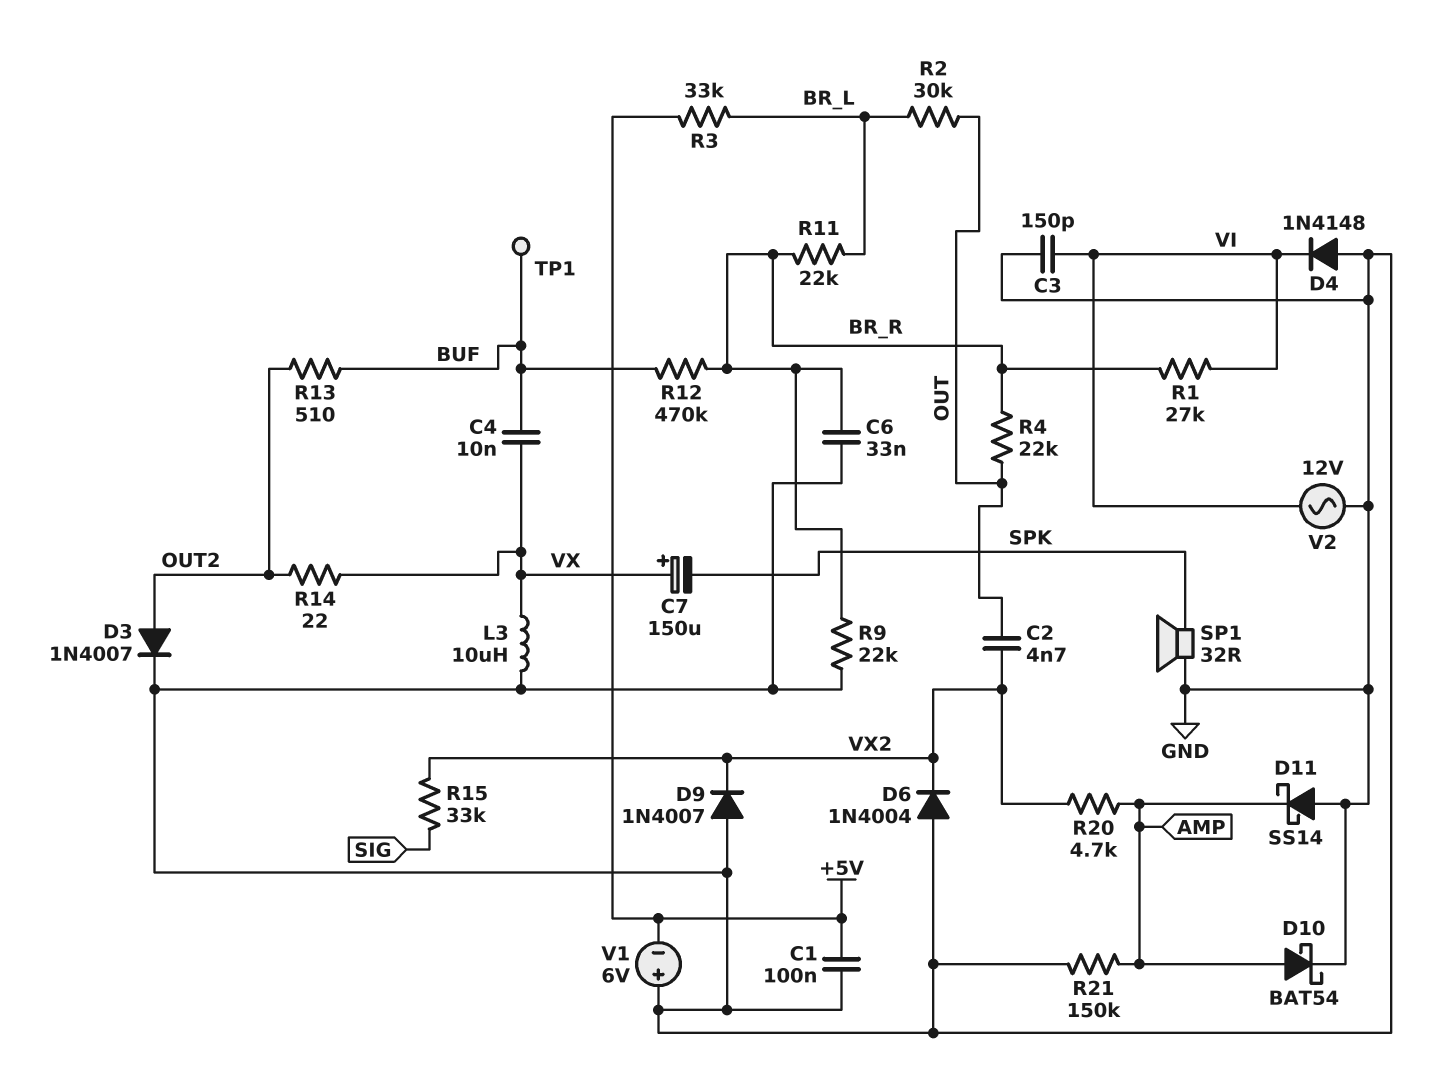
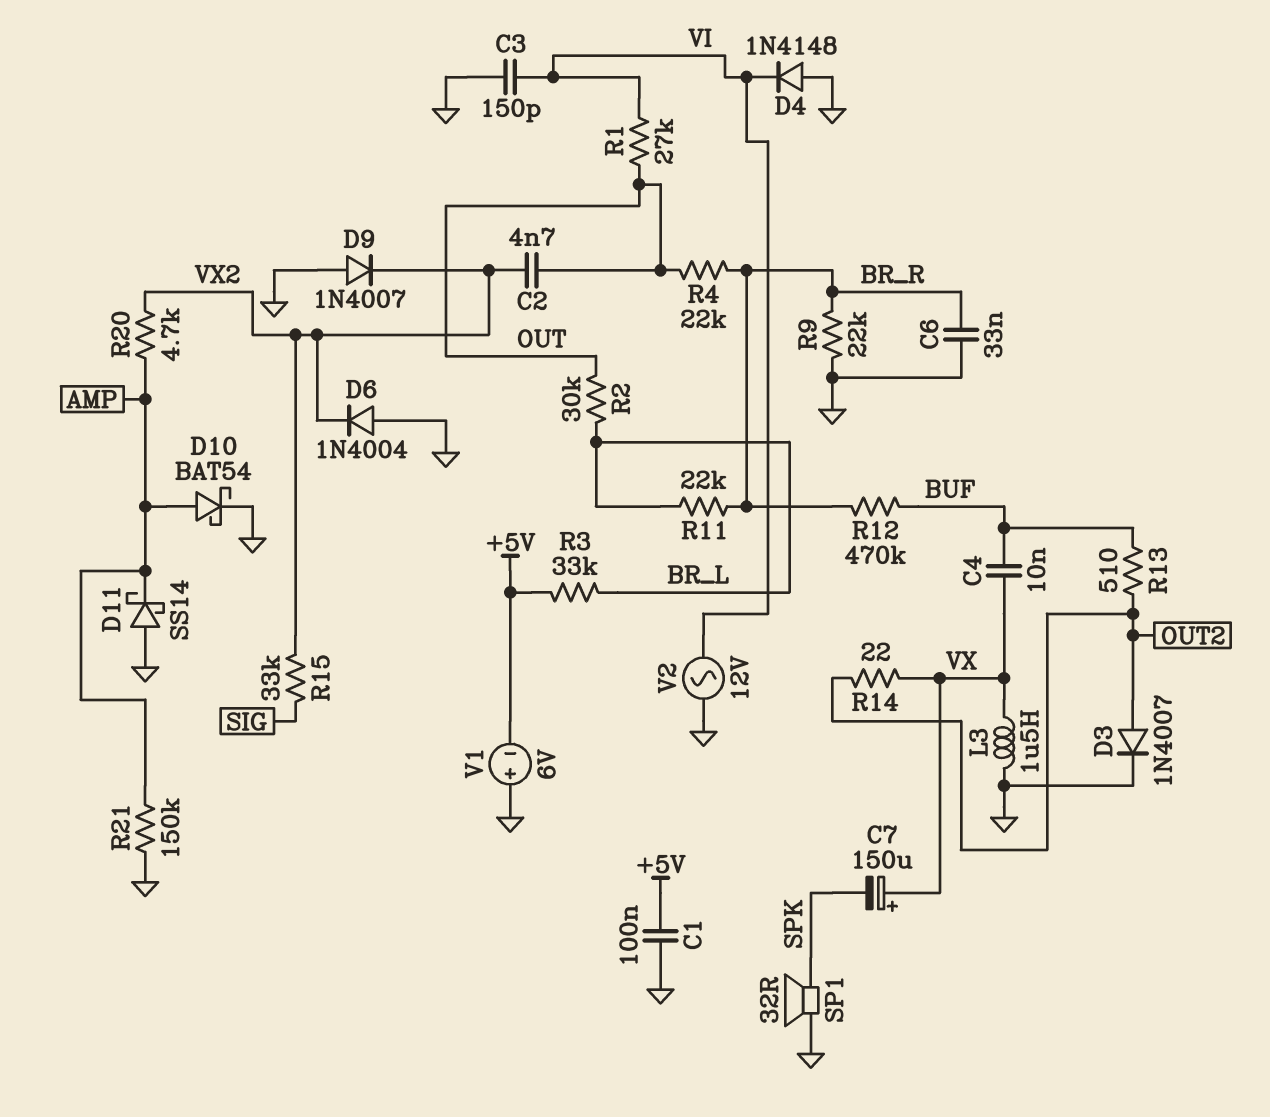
L3: 10uH (GND, VX) -> 1.5uH (GND, VX)
R1: 27k (BR_R, VI) -> 27k (OUT, VI)
TP1: test point (BUF) -> none

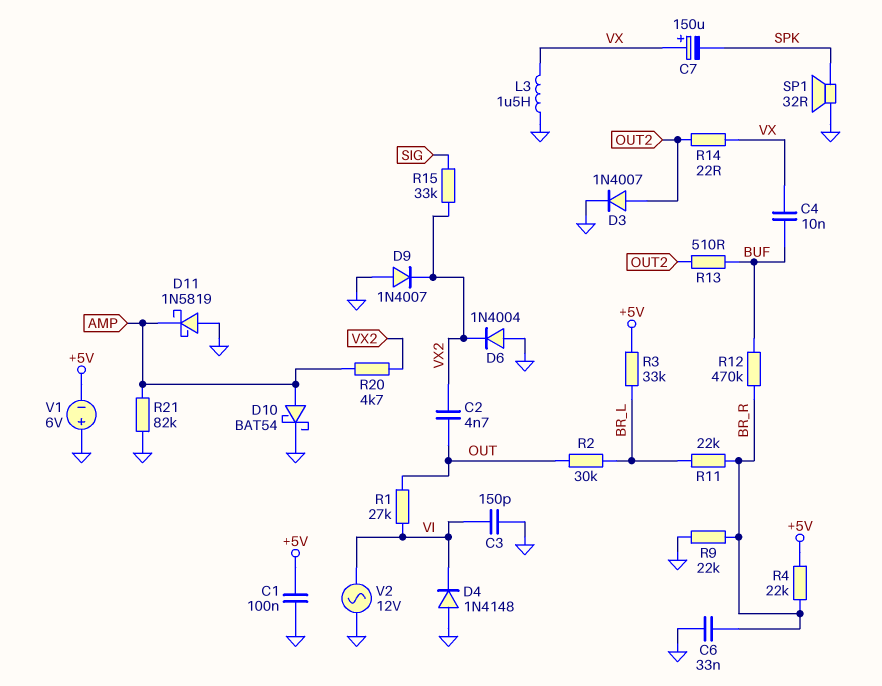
D11: schottky SS14 (A GND, K AMP) -> schottky 1N5819 (A GND, K AMP)
R4: 22k (BR_R, OUT) -> 22k (+5V, BR_R)
R21: 150k (AMP, GND) -> 82k (AMP, GND)

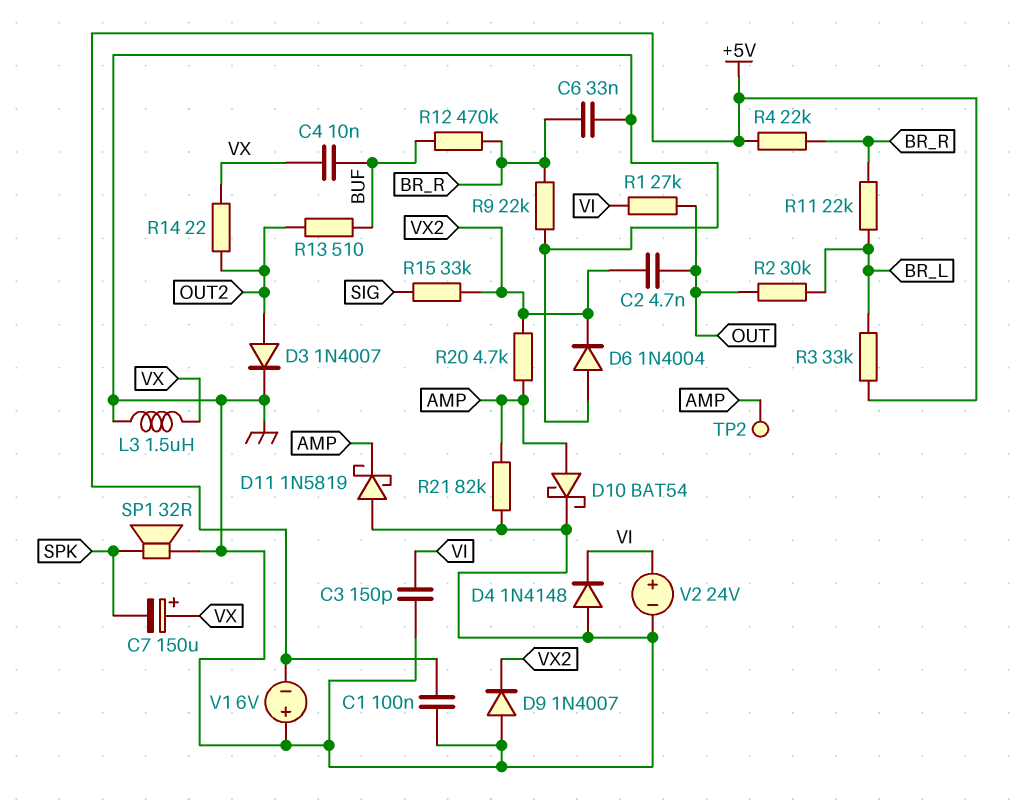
TP2: none -> test point (AMP)
V2: AC 12V (GND, VI) -> 24V (plus VI, minus GND)

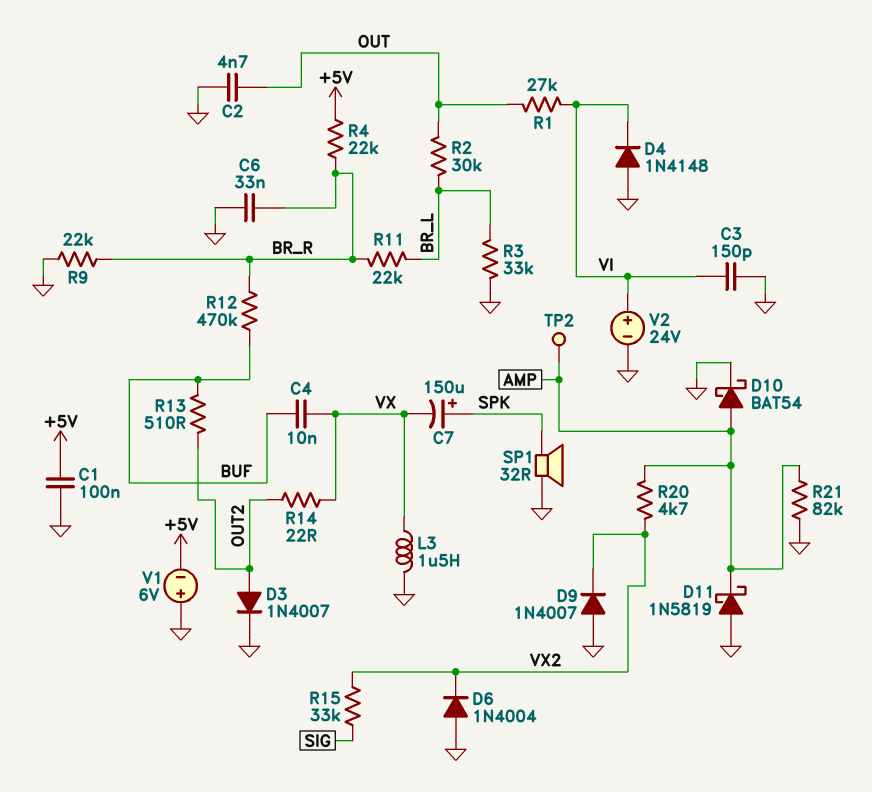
C2: 4.7nF (OUT, VX2) -> 4.7nF (GND, OUT)
C7: 150uF (plus VX, minus SPK) -> 150uF (plus SPK, minus VX)
R3: 33k (+5V, BR_L) -> 33k (BR_L, GND)

